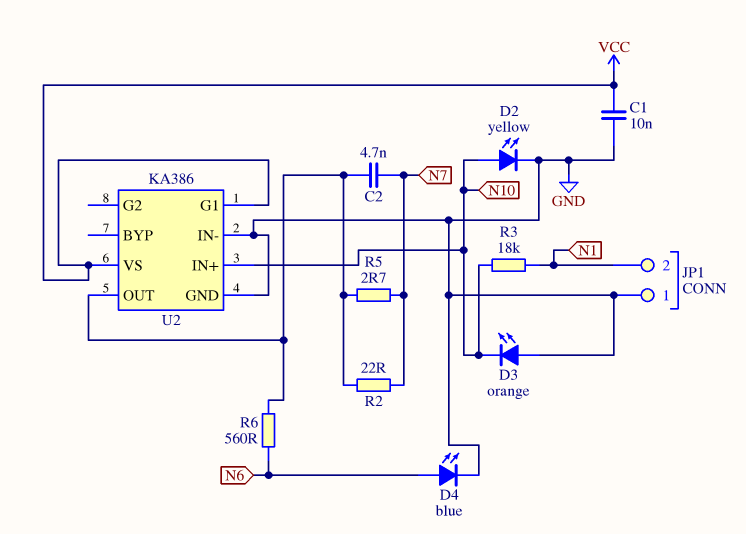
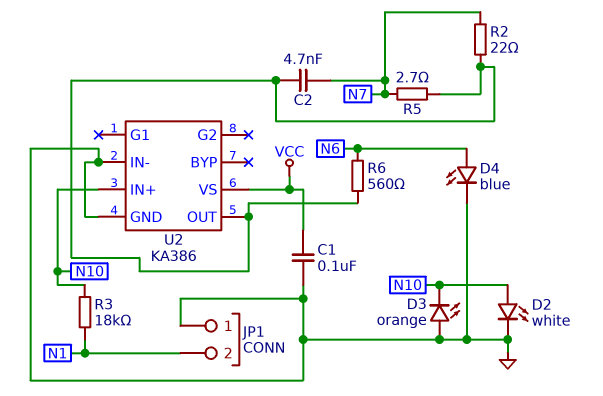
C1: 10nF (GND, VCC) -> 100nF (GND, VCC)
D2: LED yellow (A N10, K GND) -> LED white (A N10, K GND)
U2 pin G1: VCC -> none

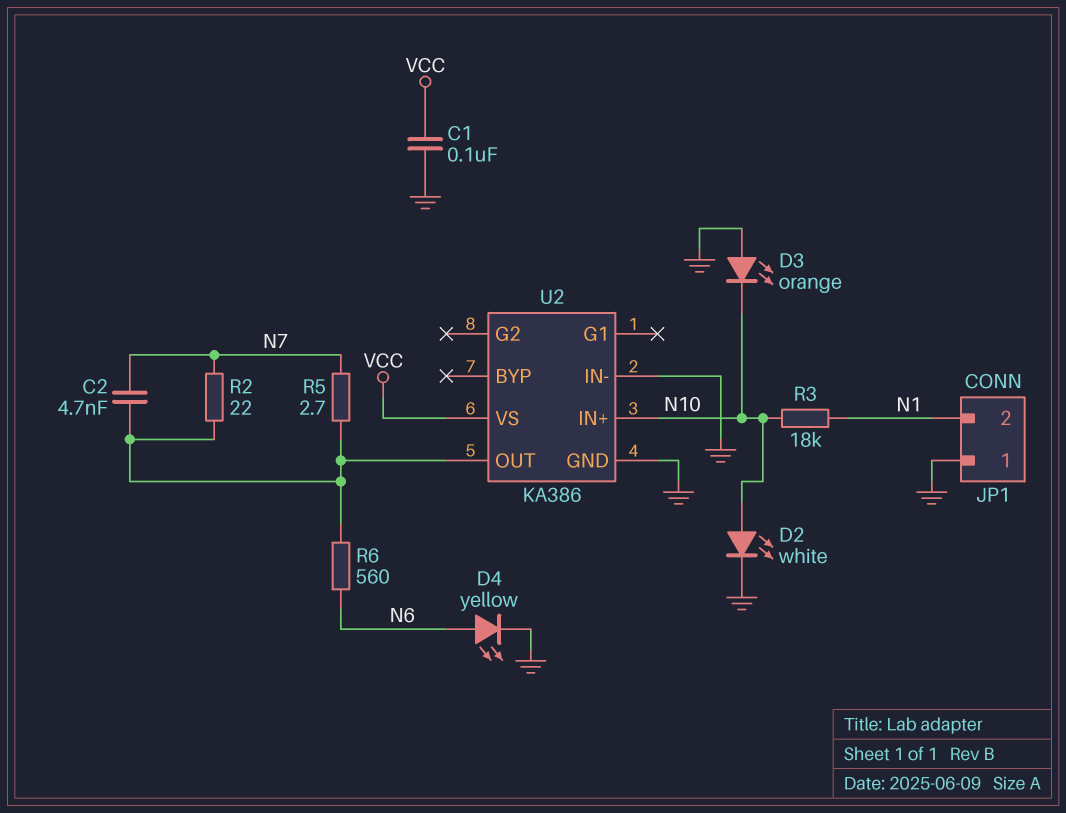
D4: LED blue (A N6, K GND) -> LED yellow (A N6, K GND)

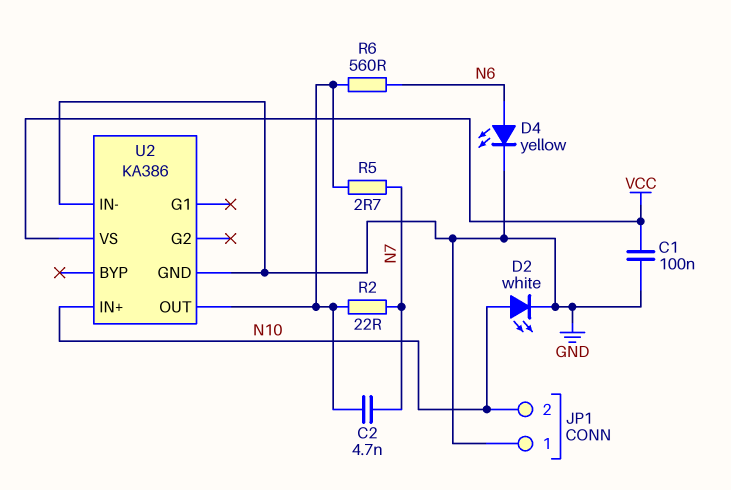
D3: LED orange (A GND, K N10) -> none
JP1 pin 2: N1 -> N10
R3: 18k (N1, N10) -> none

